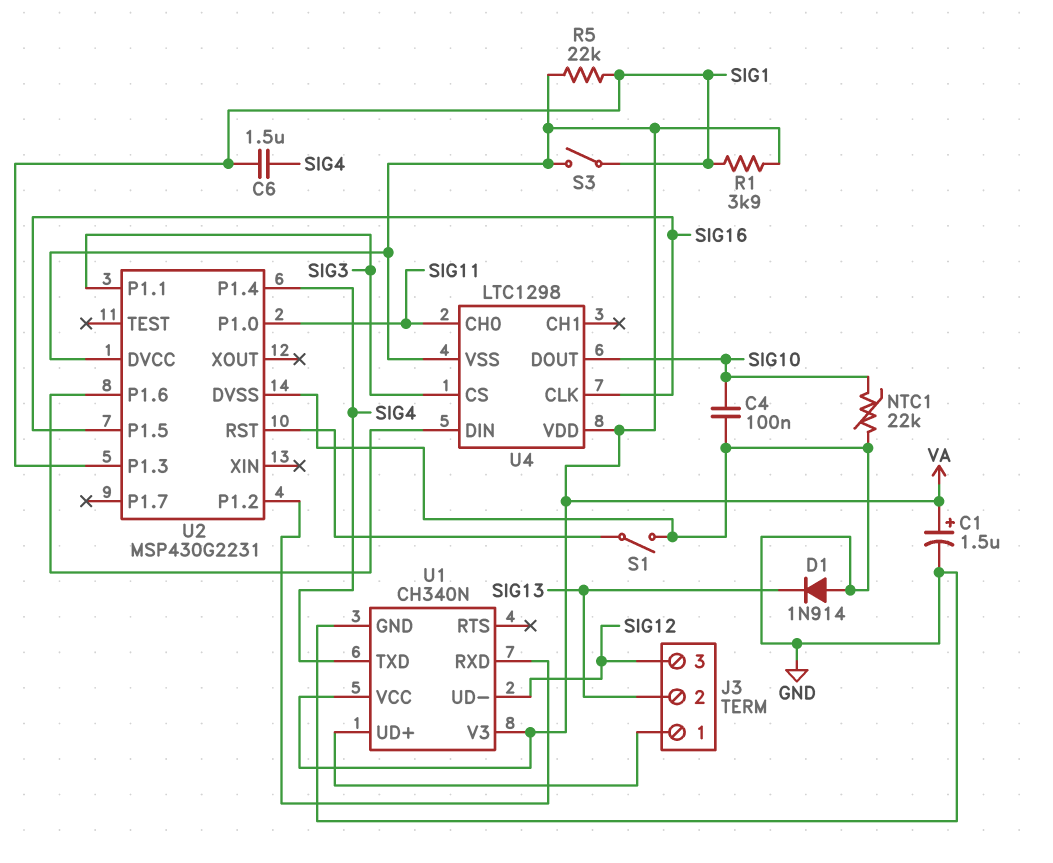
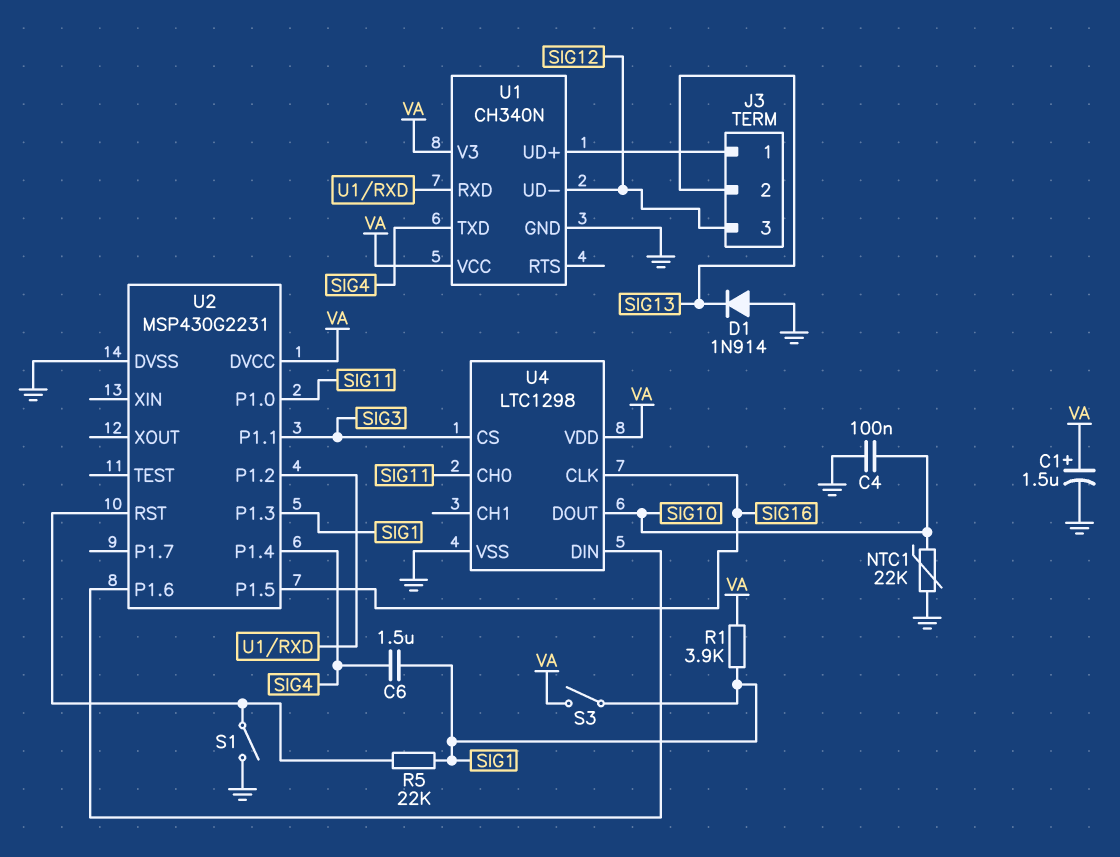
R5: 22k (SIG1, VA) -> 22k (SIG1, U2/RST)
U4 pin VSS: VA -> GND

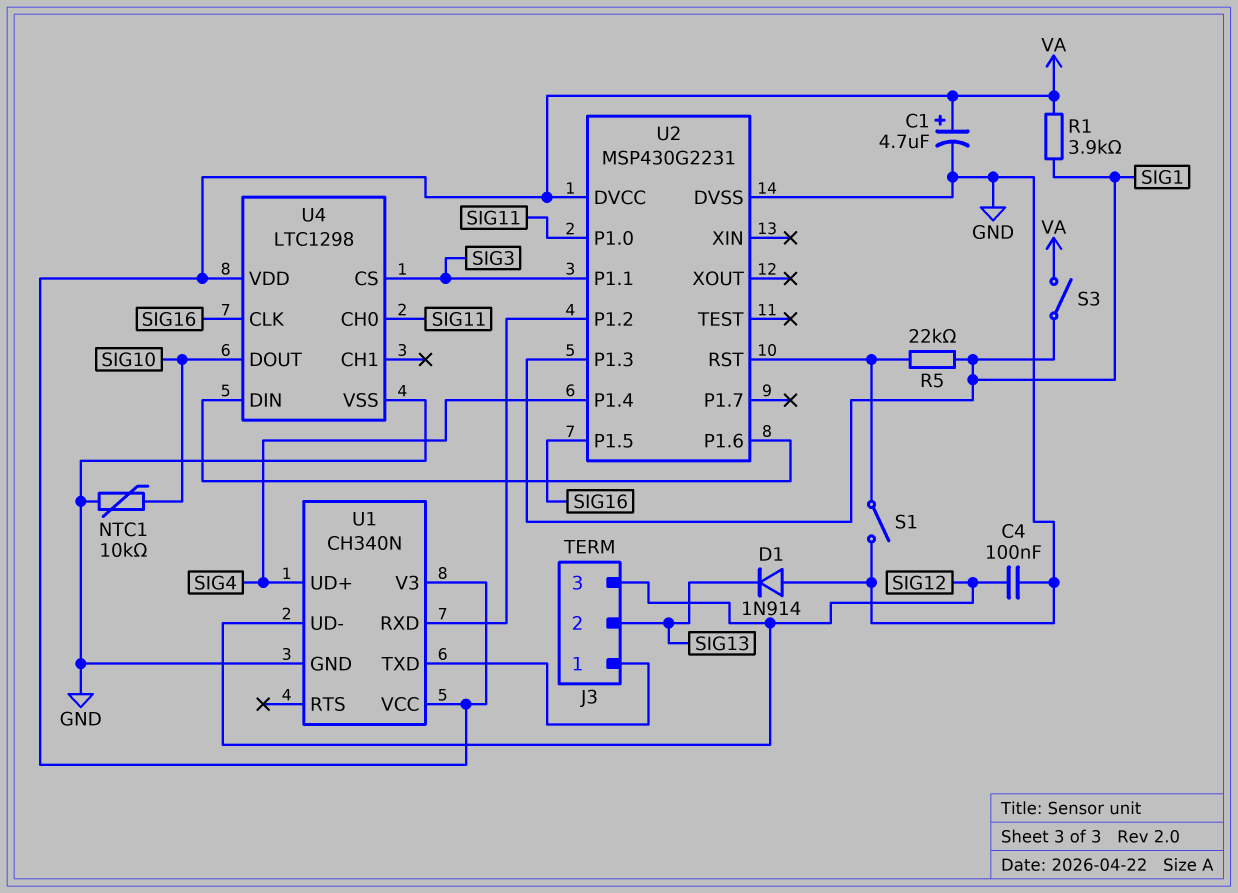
C1: 1.5uF (plus VA, minus GND) -> 4.7uF (plus VA, minus GND)
C4: 100nF (GND, SIG10) -> 100nF (GND, SIG12)
C6: 1.5uF (SIG1, SIG4) -> none
NTC1: 22k (GND, SIG10) -> 10k (GND, SIG10)
U1 pin TXD: SIG4 -> J3/1
U1 pin UD+: J3/1 -> SIG4

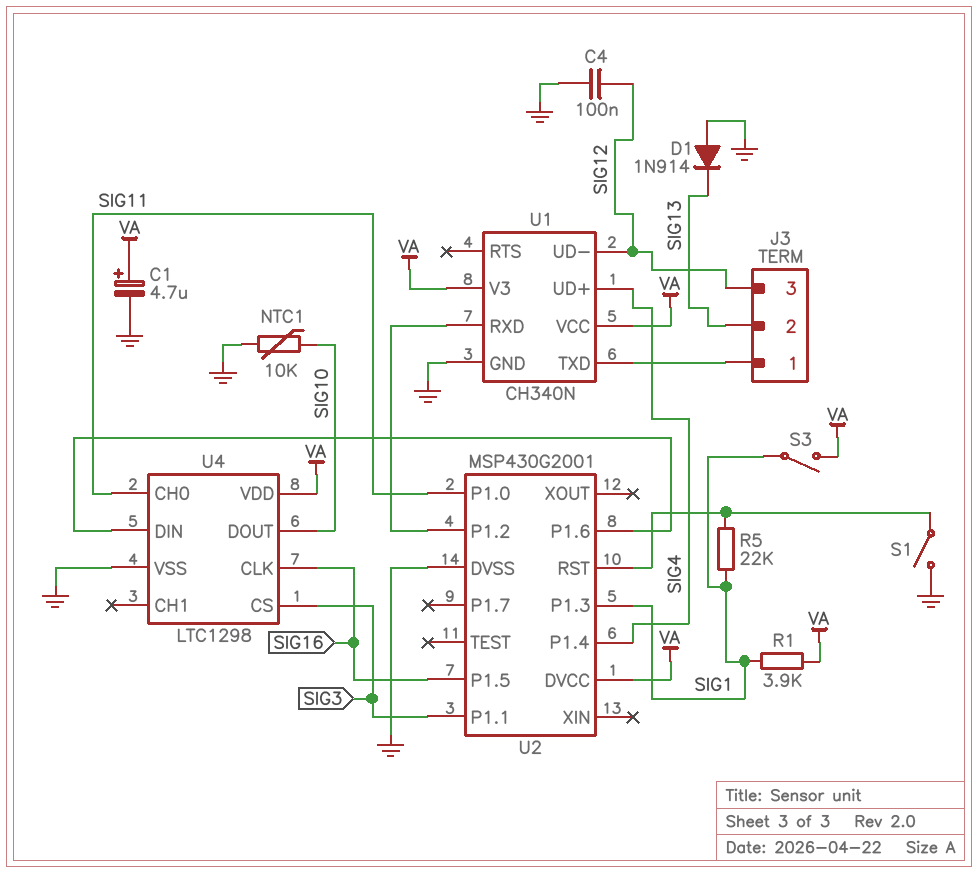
U2: MSP430G2231 -> MSP430G2001

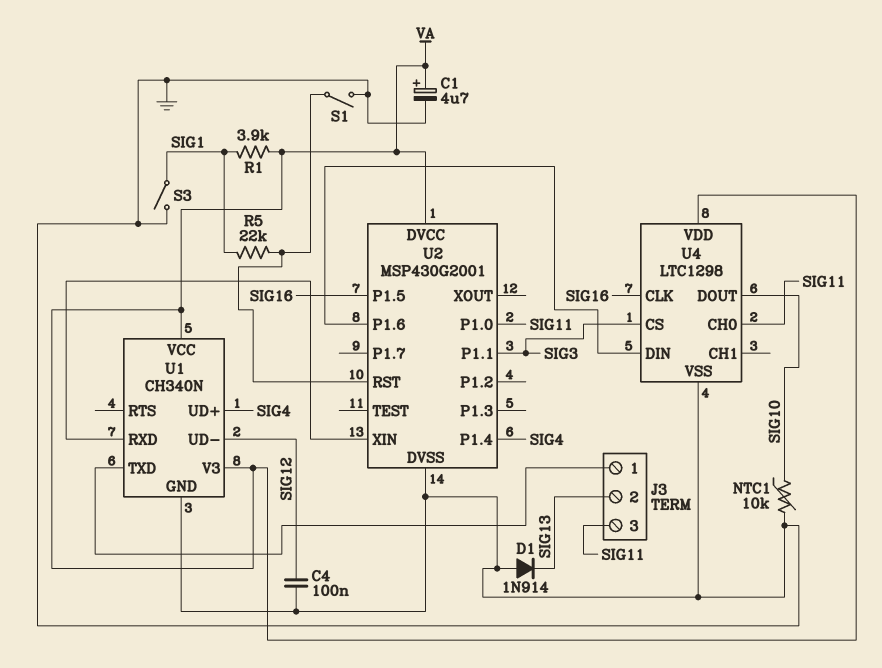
J3 pin 3: SIG12 -> SIG11
S3: switch (SIG1, VA) -> switch (GND, SIG1)
U2 pin P1.2: U1/RXD -> none
U2 pin P1.3: SIG1 -> none
U2 pin XIN: none -> U1/RXD

